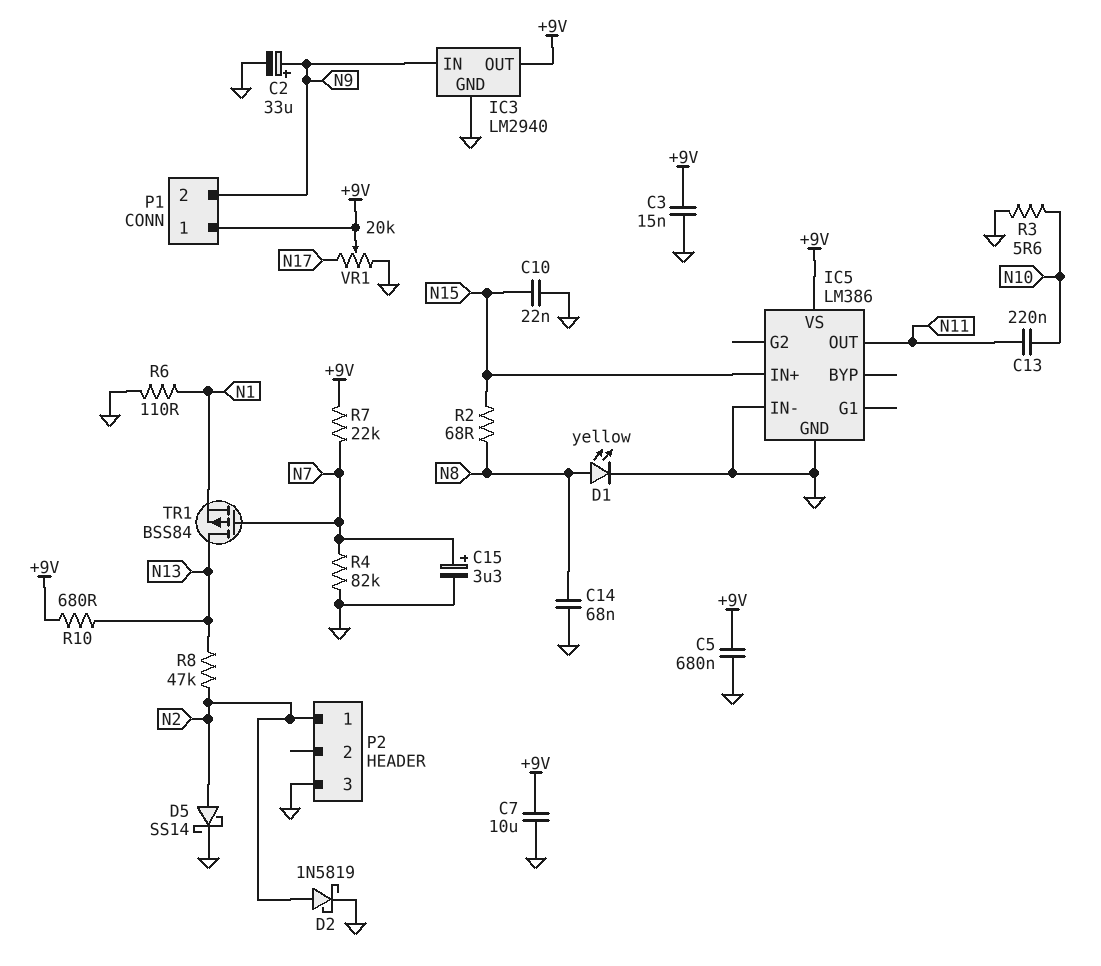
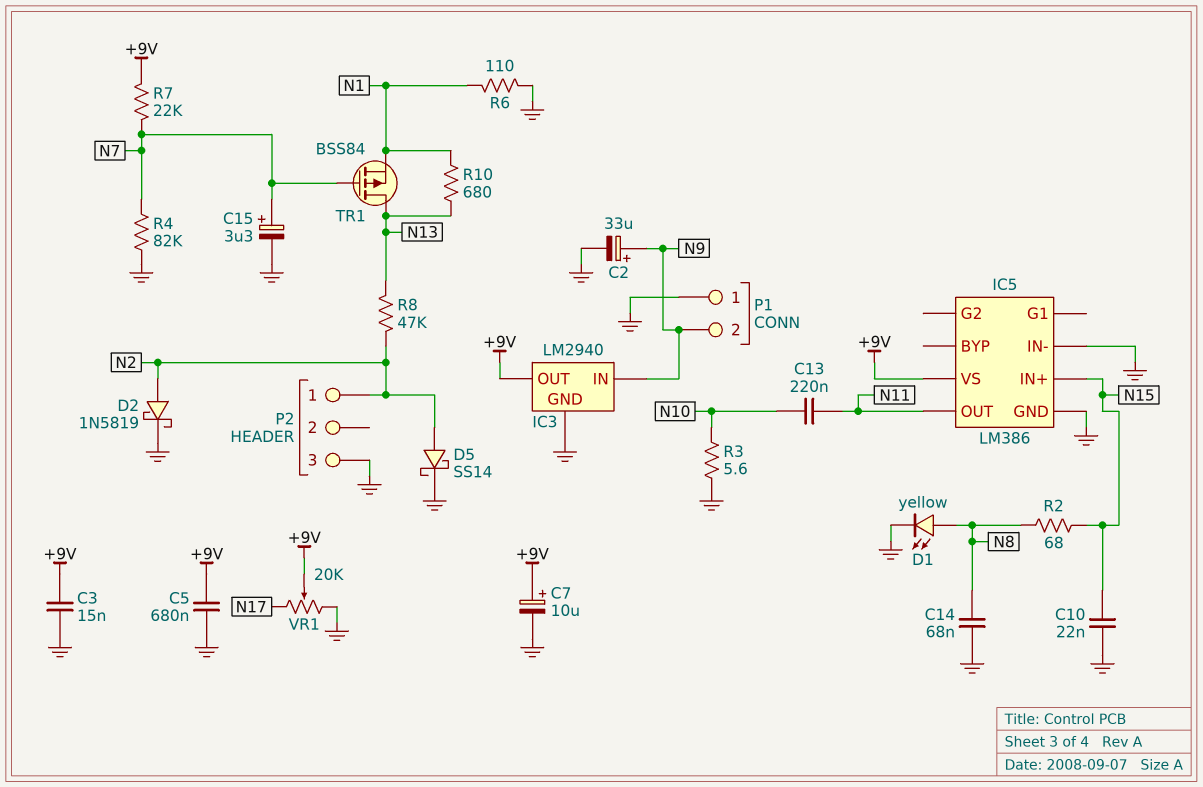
C7: 10uF (+9V, GND) -> 10uF (plus +9V, minus GND)
P1 pin 1: +9V -> GND
R10: 680 (+9V, N13) -> 680 (N1, N13)

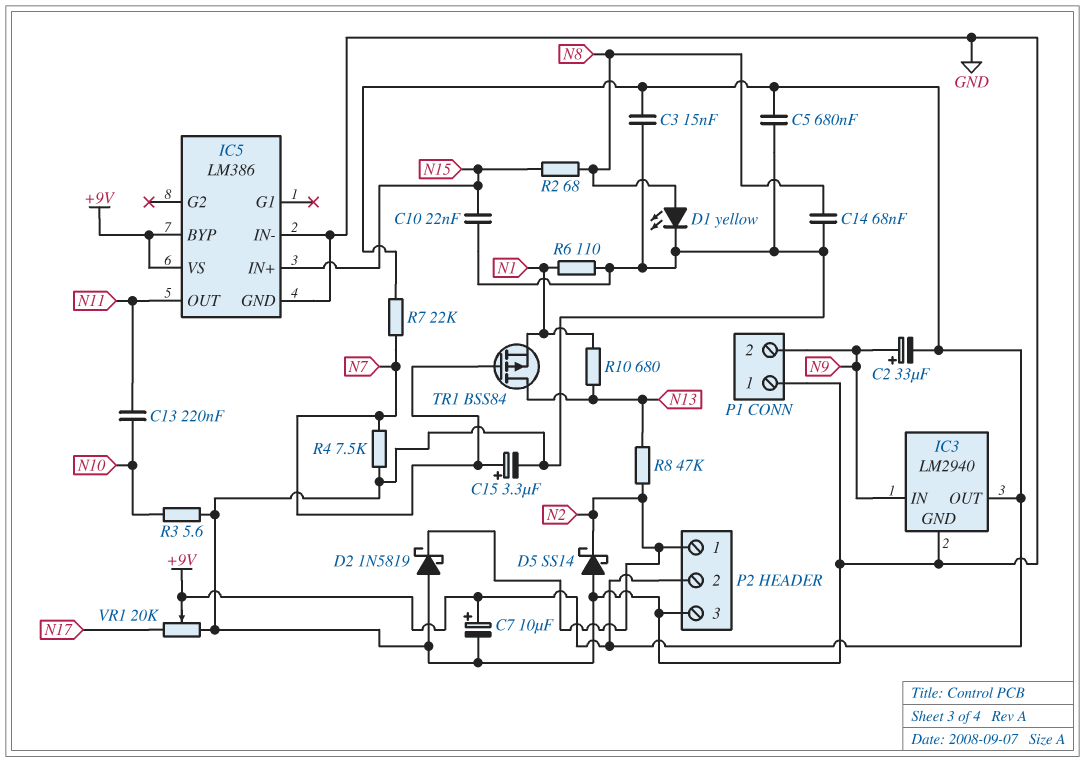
C2: 33uF (plus N9, minus GND) -> 33uF (plus N9, minus +9V)
D2: schottky 1N5819 (A N2, K GND) -> schottky 1N5819 (A GND, K N2)
D5: schottky SS14 (A N2, K GND) -> schottky SS14 (A GND, K N2)
IC5 pin BYP: none -> +9V
P2 pin 2: none -> +9V
R4: 82k (GND, N7) -> 7.5k (GND, N7)

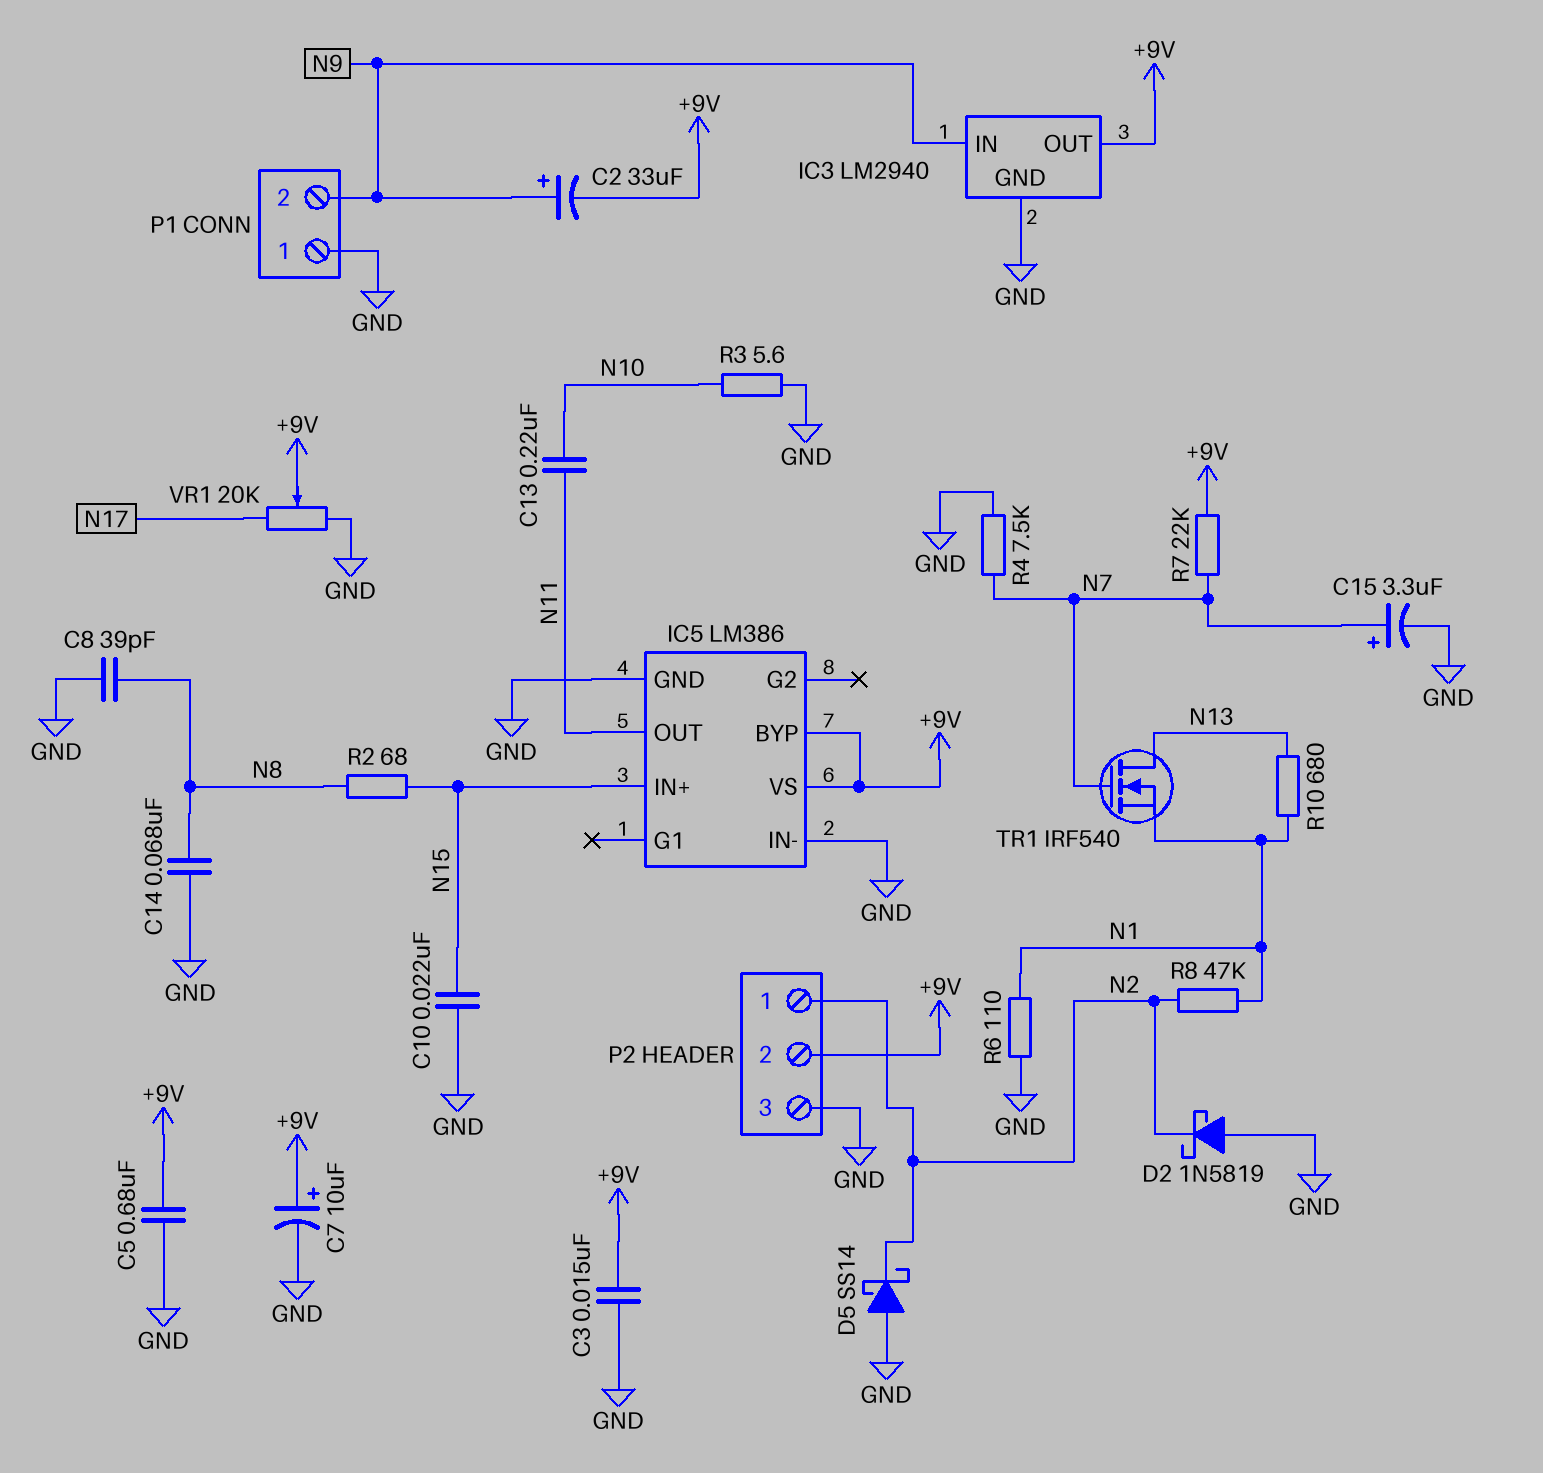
C8: none -> 39pF (GND, N8)
D1: LED yellow (A N8, K GND) -> none
R8: 47k (N2, N13) -> 47k (N1, N2)
TR1: PMOS BSS84 (G N7, D N13, S N1) -> NMOS IRF540 (G N7, D N13, S N1)

